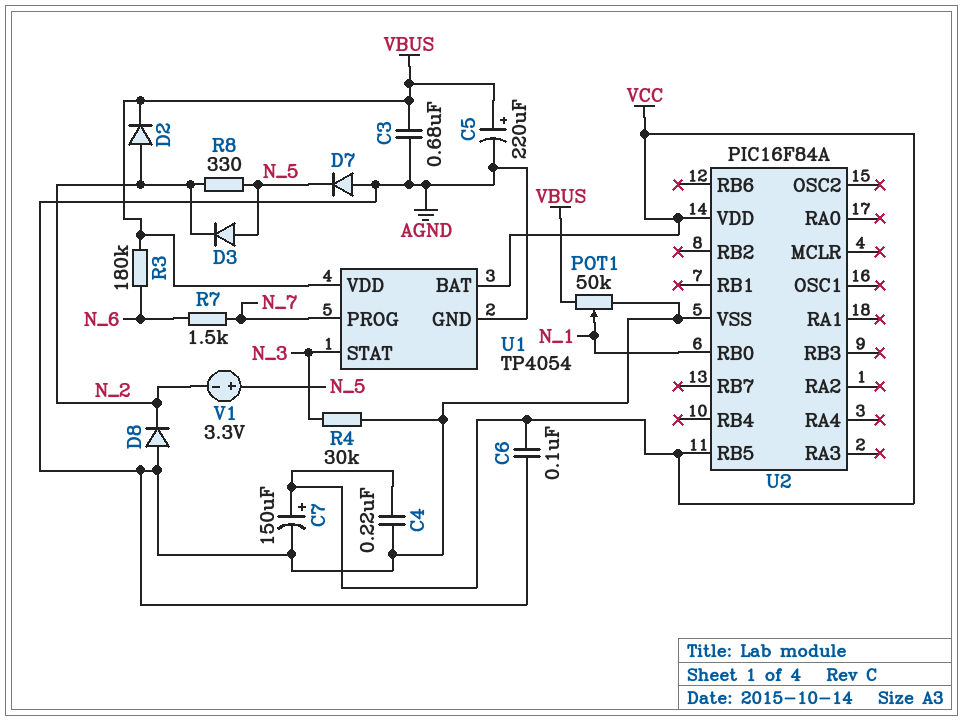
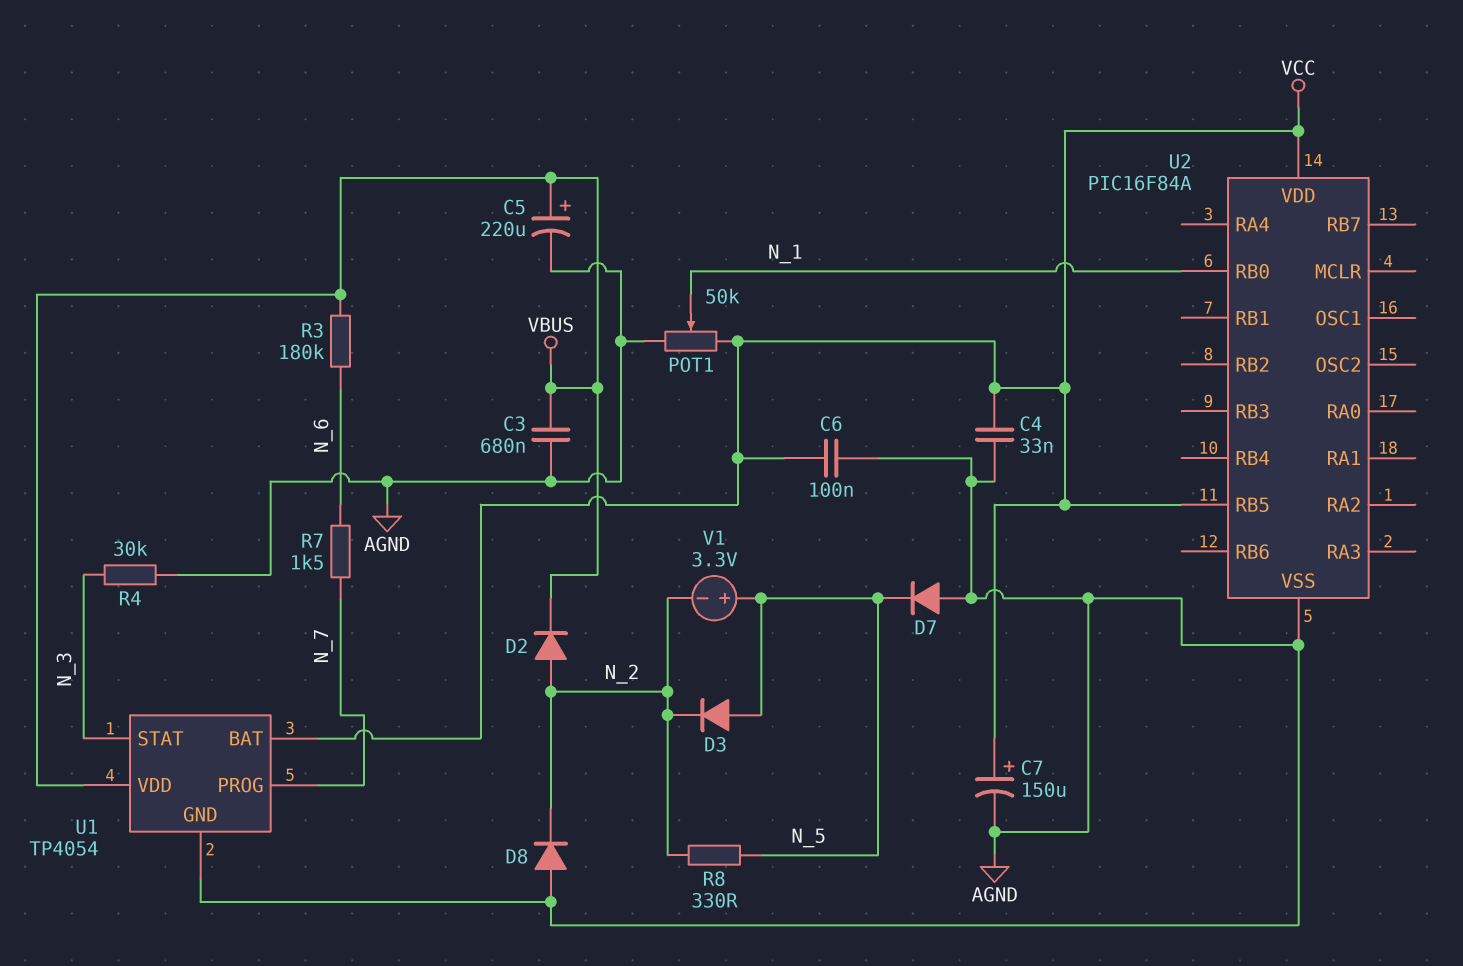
C4: 220nF (AGND, VCC) -> 33nF (AGND, VCC)
POT1: 50k (AGND, VBUS, wiper N_1) -> 50k (AGND, VCC, wiper N_1)

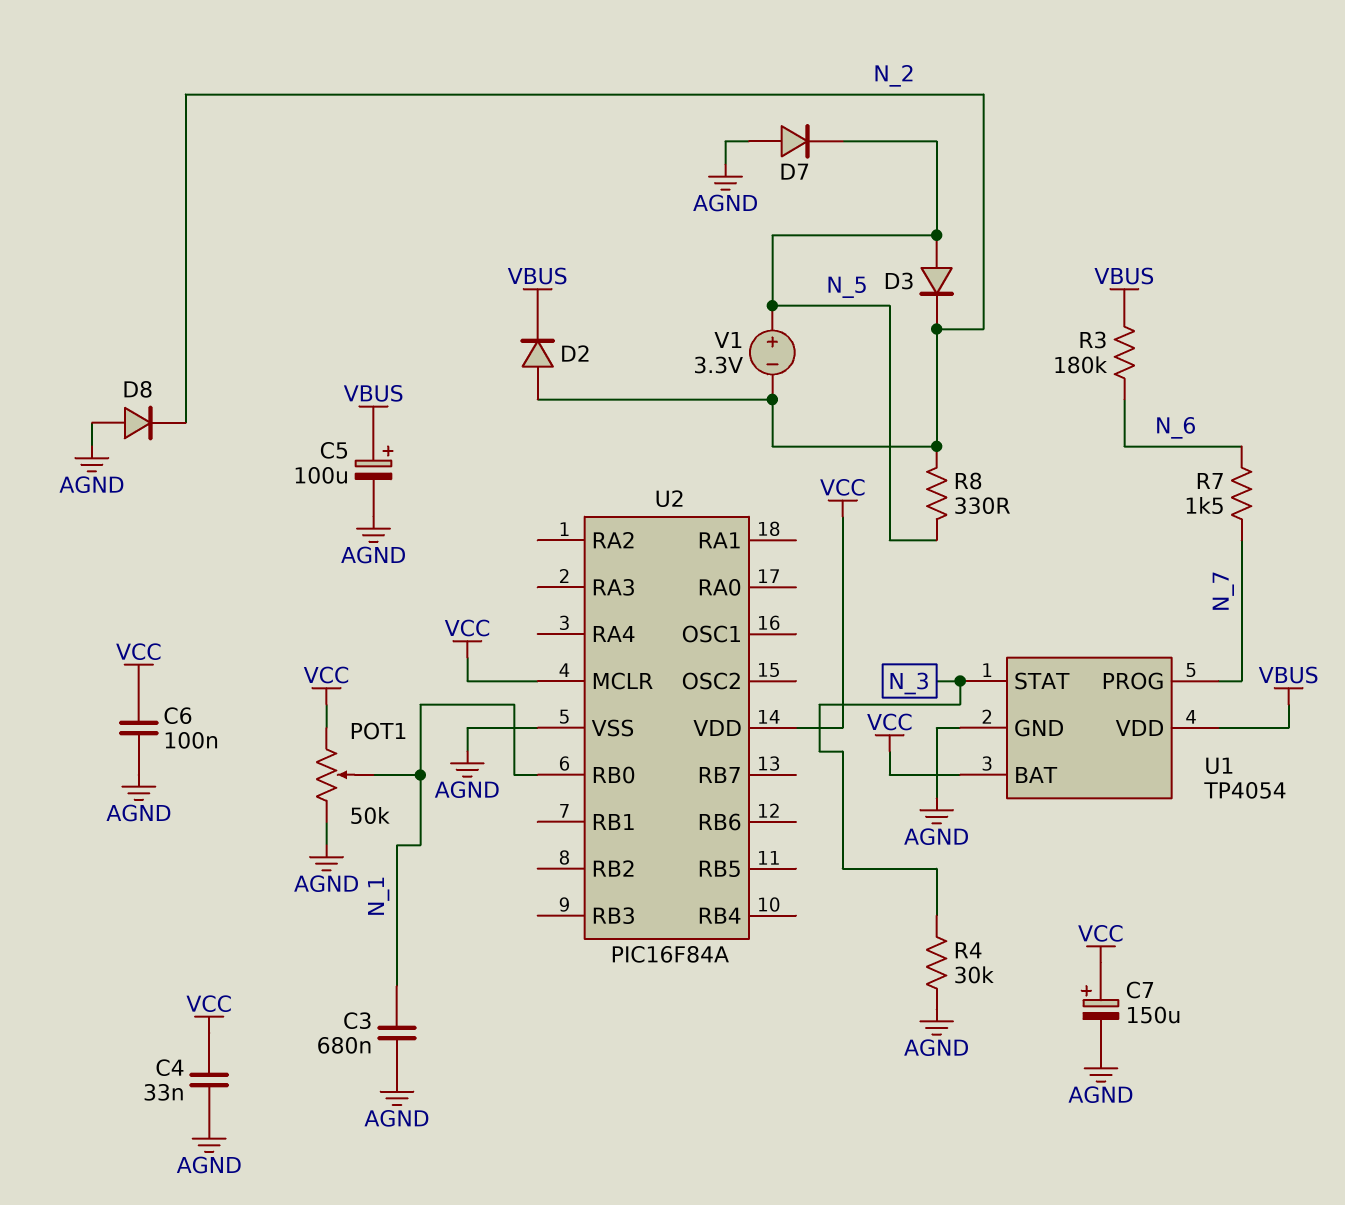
C3: 680nF (AGND, VBUS) -> 680nF (AGND, N_1)
C5: 220uF (plus VBUS, minus AGND) -> 100uF (plus VBUS, minus AGND)
U2 pin MCLR: none -> VCC
U2 pin RB5: VCC -> none

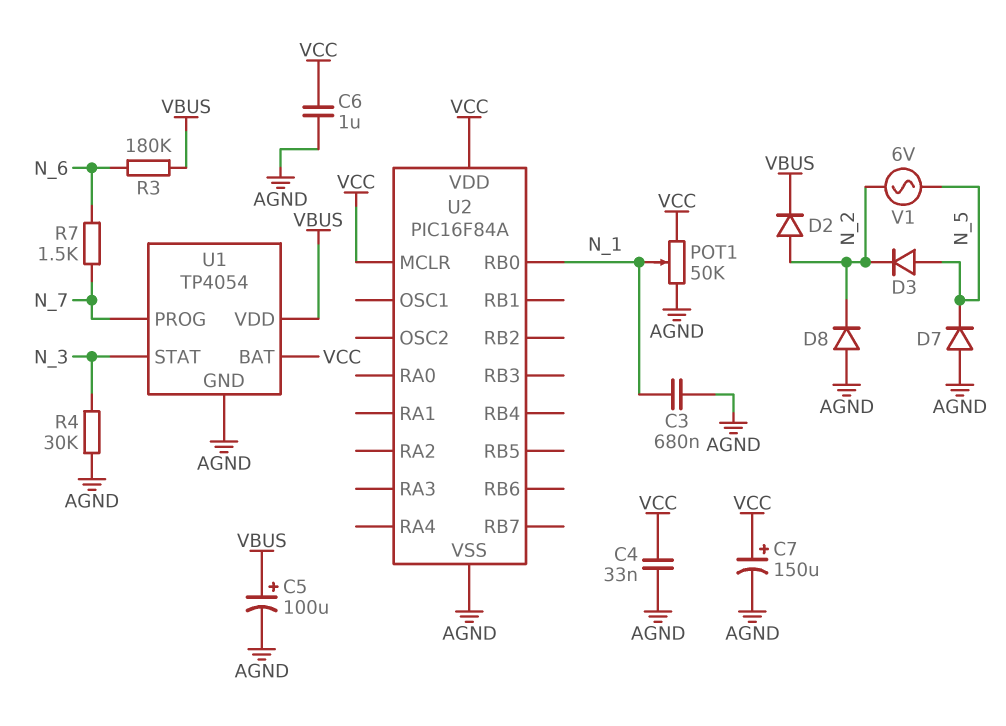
C6: 100nF (AGND, VCC) -> 1uF (AGND, VCC)
R8: 330 (N_2, N_5) -> none
V1: 3.3V (plus N_5, minus N_2) -> AC 6V (N_2, N_5)

